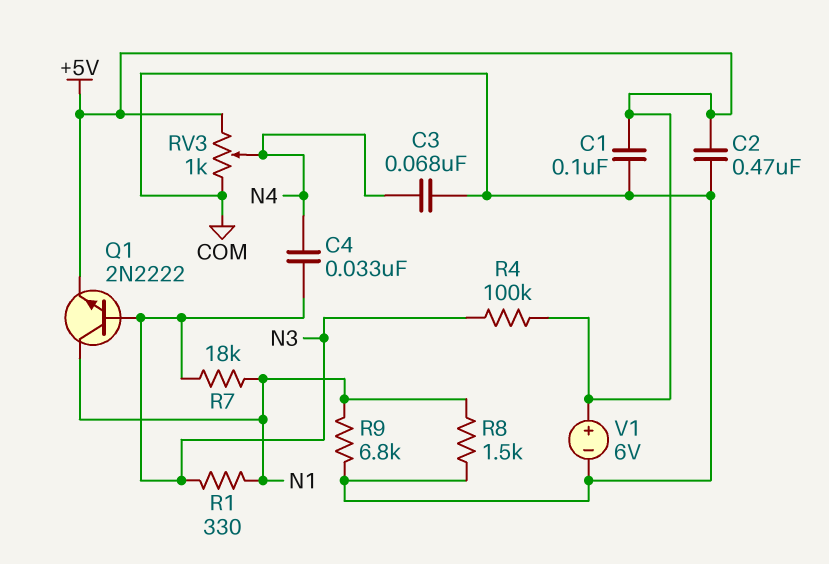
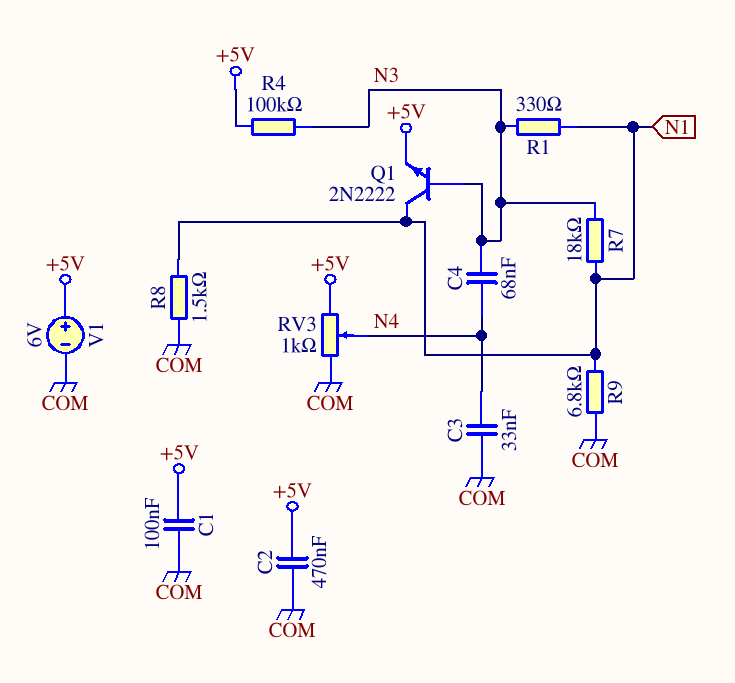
C3: 68nF (COM, N4) -> 33nF (COM, N4)
C4: 33nF (N3, N4) -> 68nF (N3, N4)

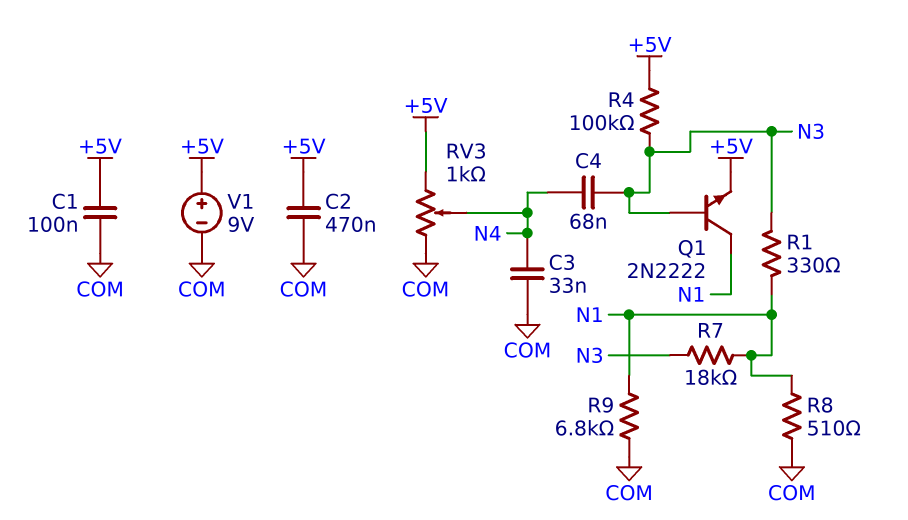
R8: 1.5k (COM, N1) -> 510 (COM, N1)
V1: 6V (plus +5V, minus COM) -> 9V (plus +5V, minus COM)

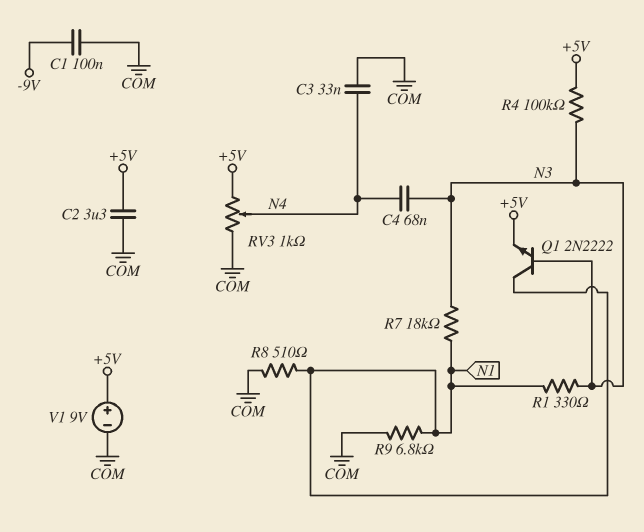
C1: 100nF (+5V, COM) -> 100nF (-9V, COM)
C2: 470nF (+5V, COM) -> 3.3uF (+5V, COM)

